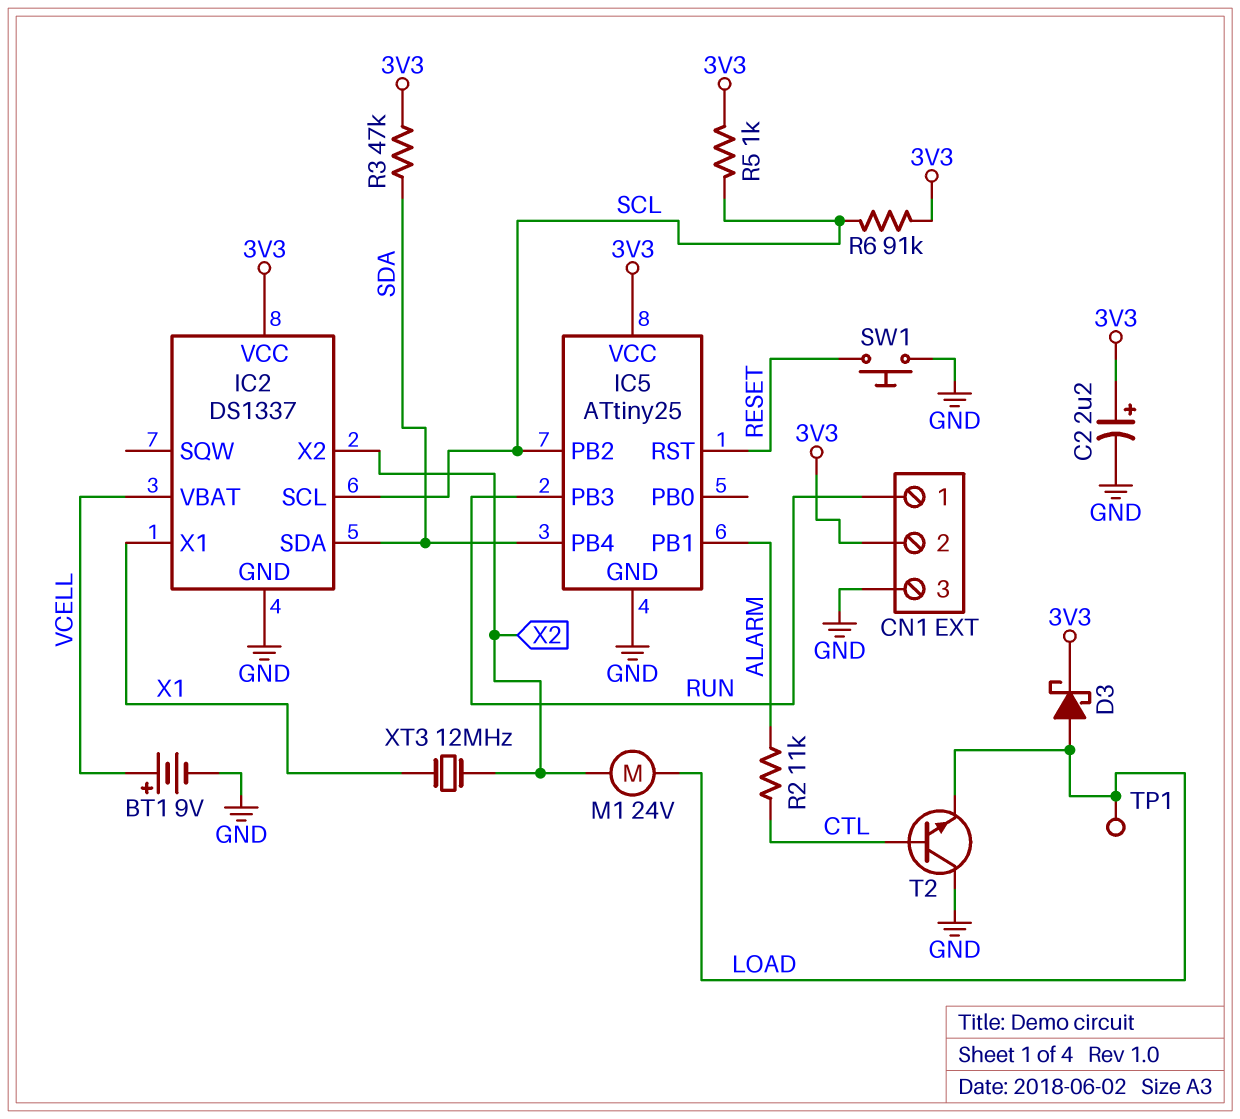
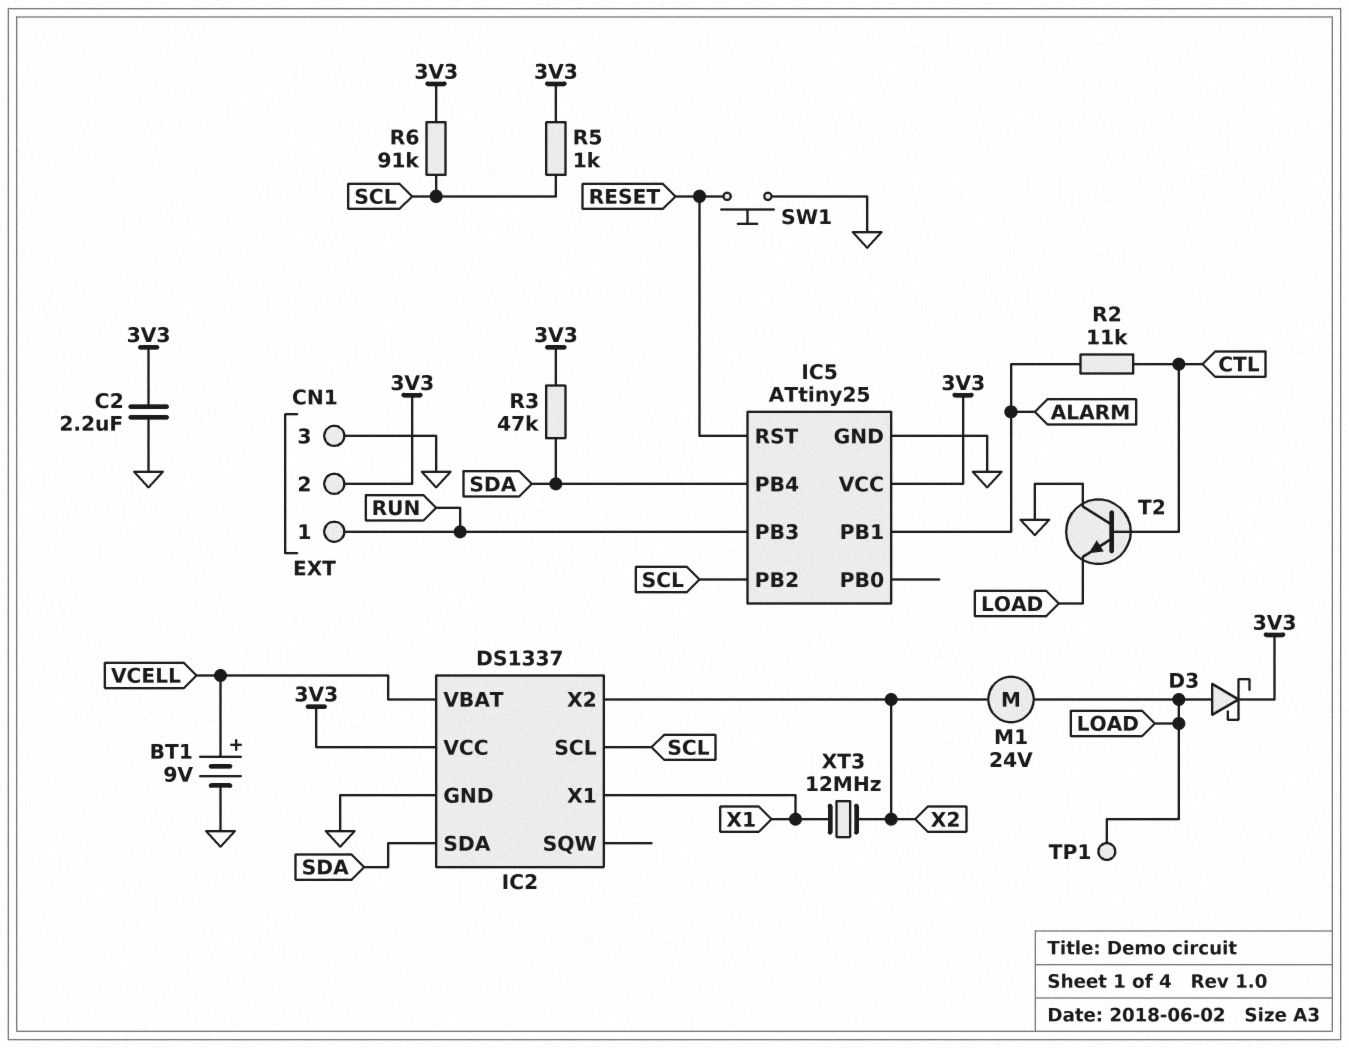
C2: 2.2uF (plus 3V3, minus GND) -> 2.2uF (3V3, GND)

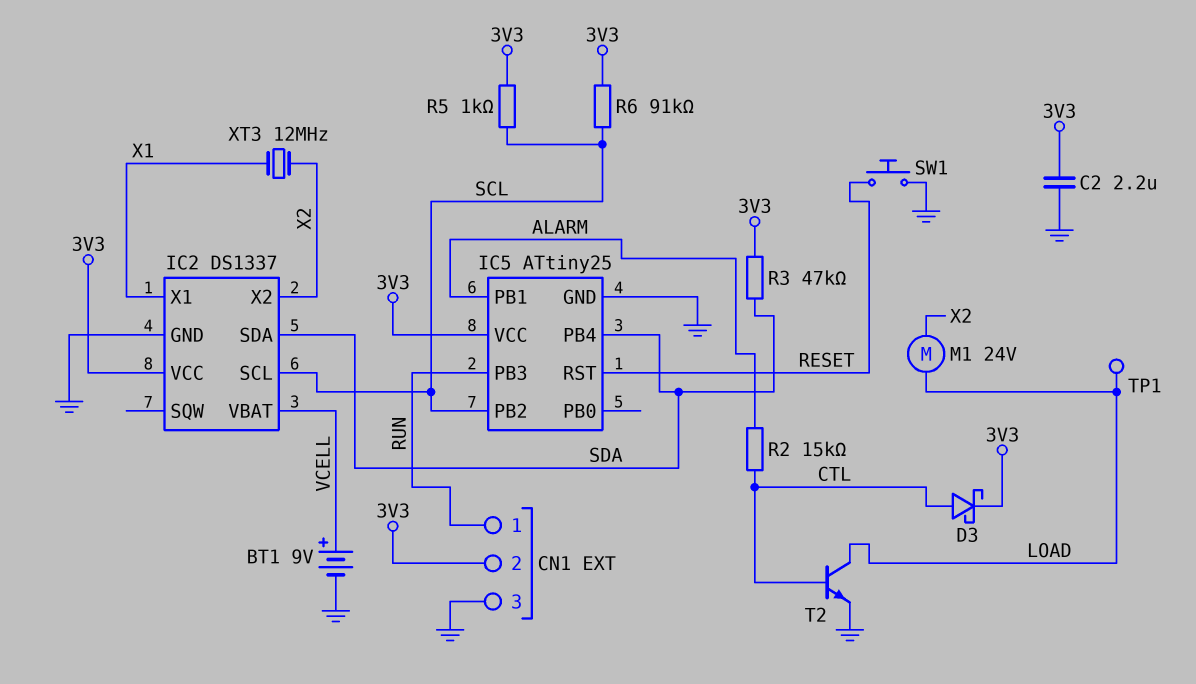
D3: schottky (A LOAD, K 3V3) -> schottky (A CTL, K 3V3)
R2: 11k (ALARM, CTL) -> 15k (ALARM, CTL)
T2: NPN (B CTL, C GND, E LOAD) -> NPN (B CTL, C LOAD, E GND)

